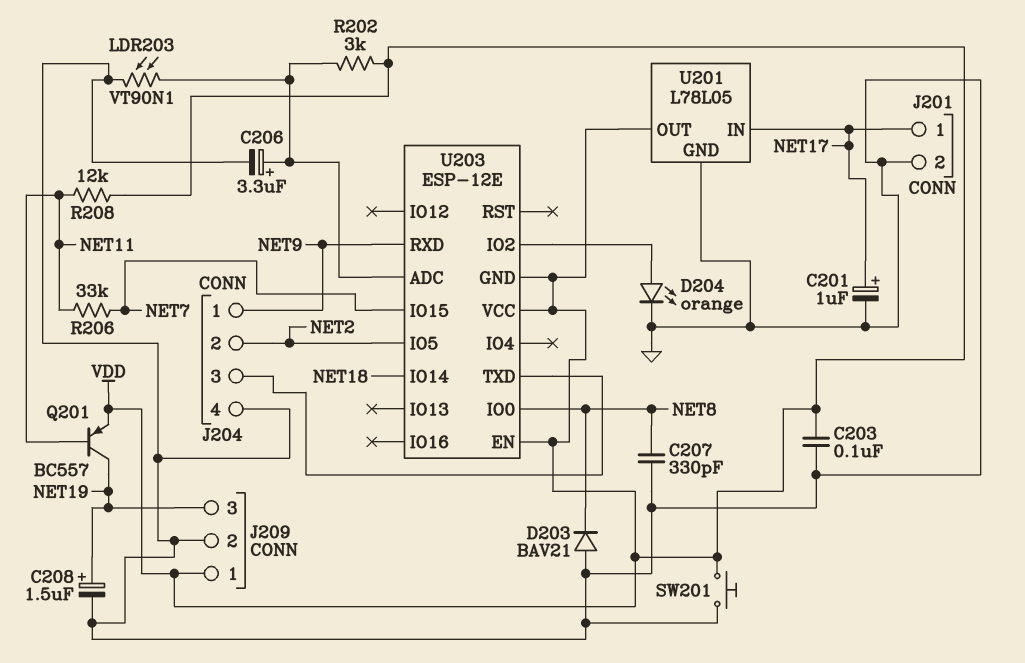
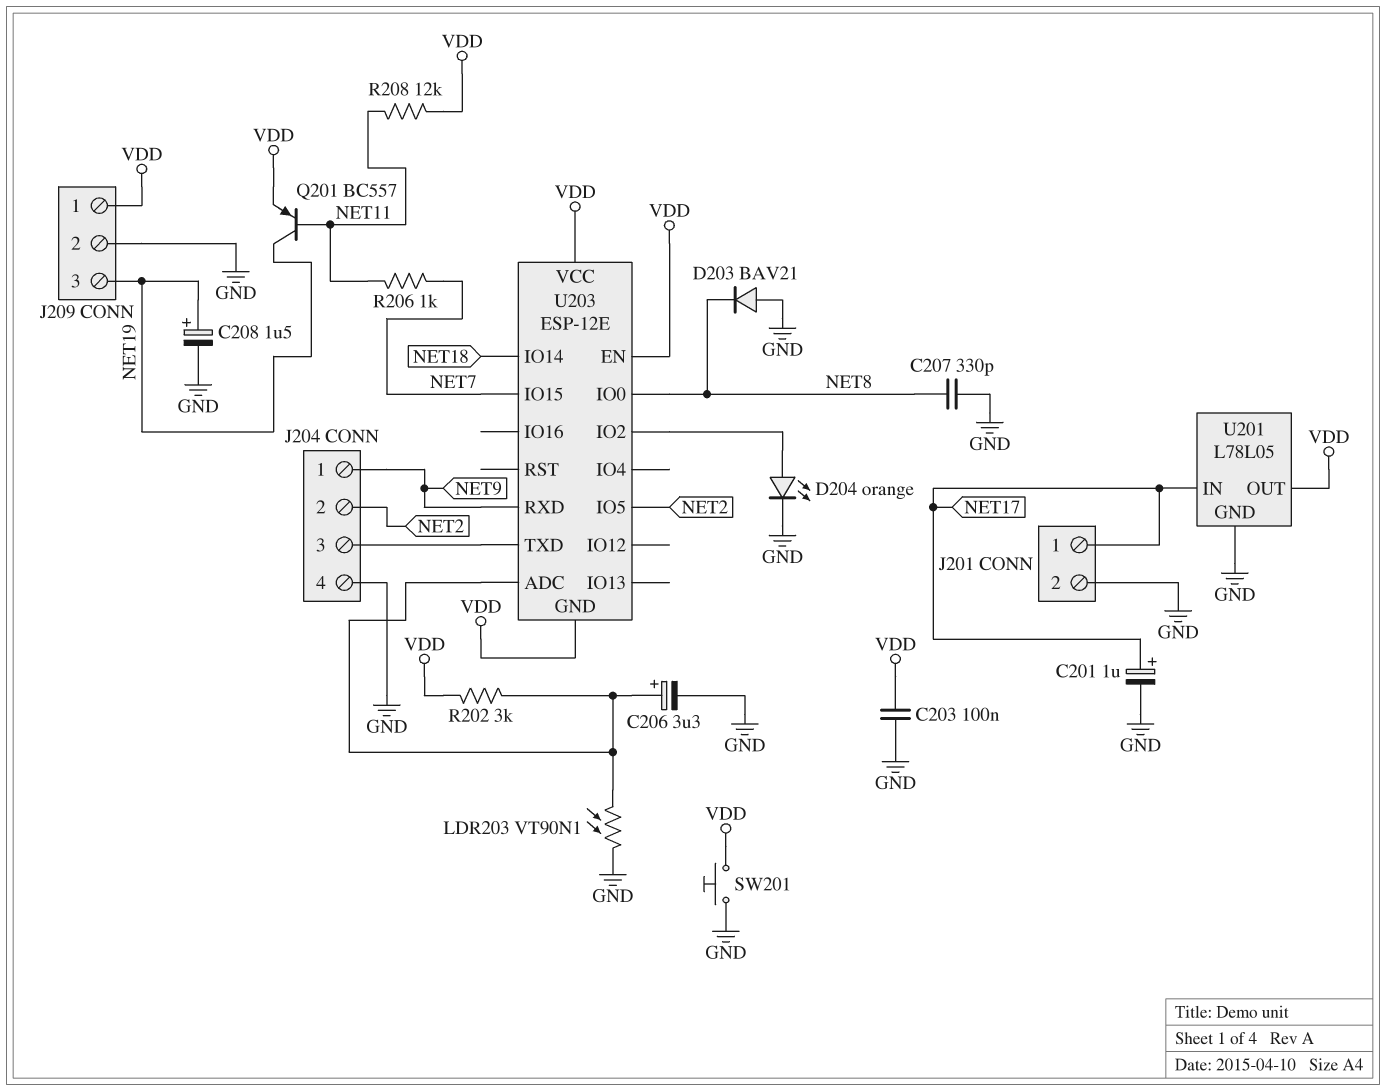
R206: 33k (NET7, NET11) -> 1k (NET7, NET11)

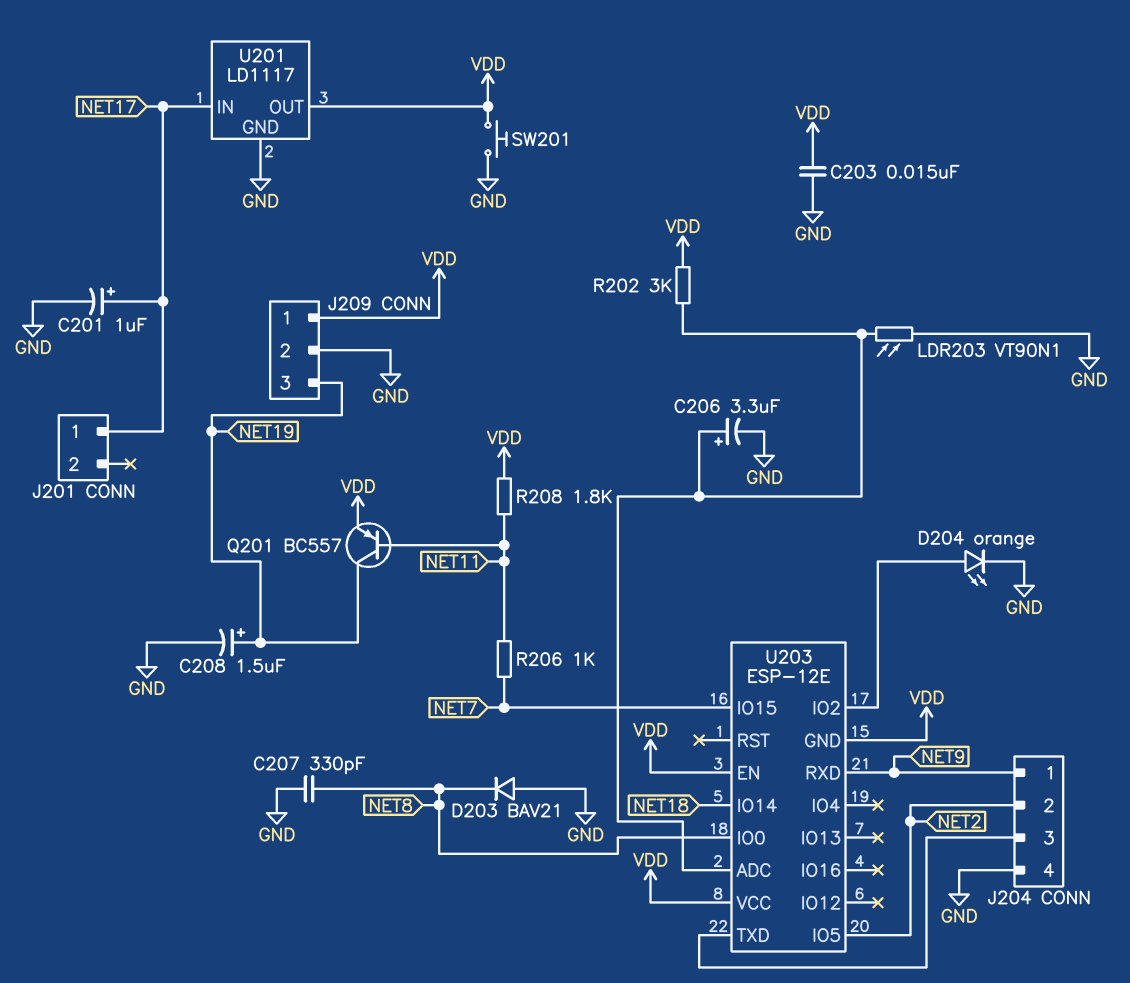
C203: 100nF (GND, VDD) -> 15nF (GND, VDD)
J201 pin 2: GND -> none
R208: 12k (NET11, VDD) -> 1.8k (NET11, VDD)
U201: L78L05 -> LD1117

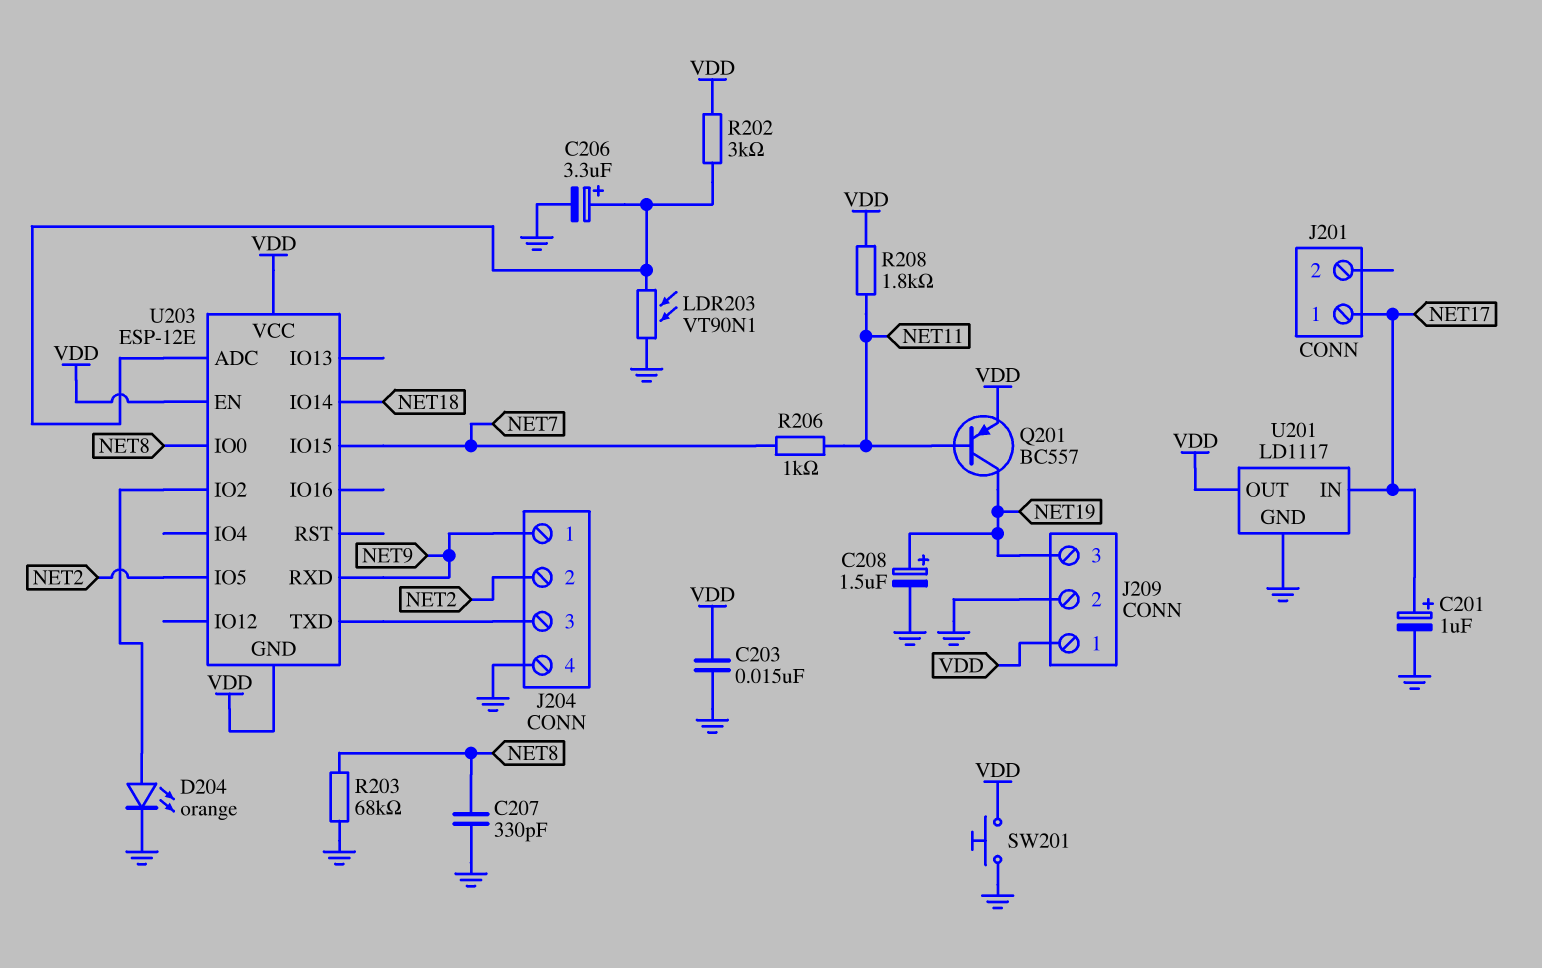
D203: diode BAV21 (A GND, K NET8) -> none
R203: none -> 68k (GND, NET8)

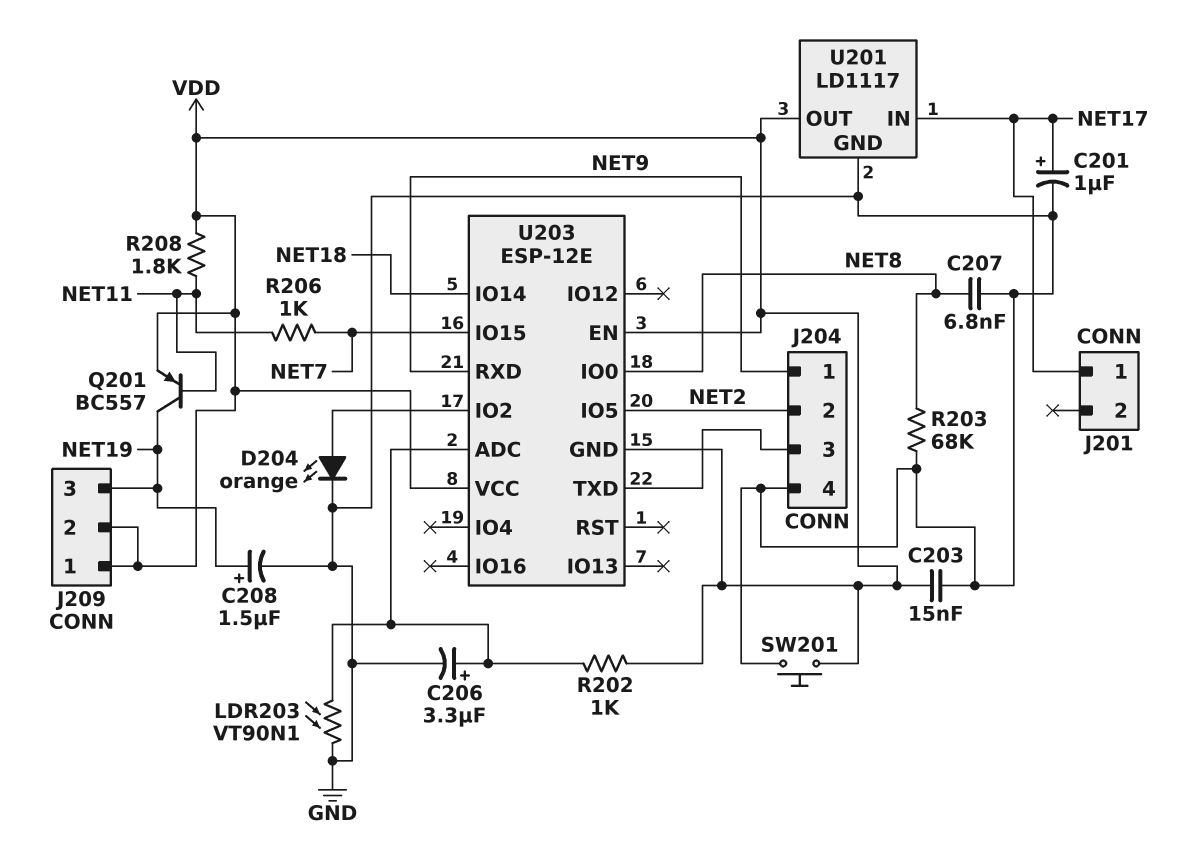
C207: 330pF (GND, NET8) -> 6.8nF (GND, NET8)
J209 pin 2: GND -> VDD
R202: 3k (U203/ADC, VDD) -> 1k (U203/ADC, VDD)

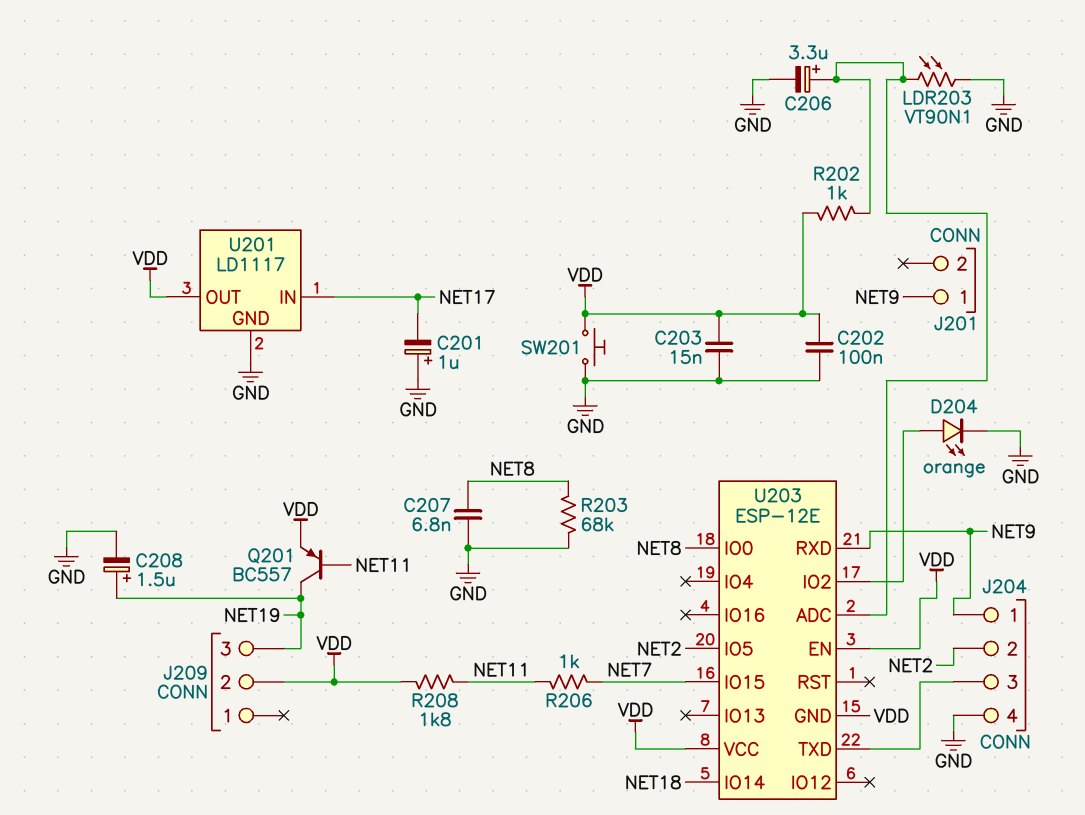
C201: 1uF (plus NET17, minus GND) -> 1uF (plus GND, minus NET17)
C202: none -> 100nF (GND, VDD)
J201 pin 1: NET17 -> NET9
J209 pin 1: VDD -> none

